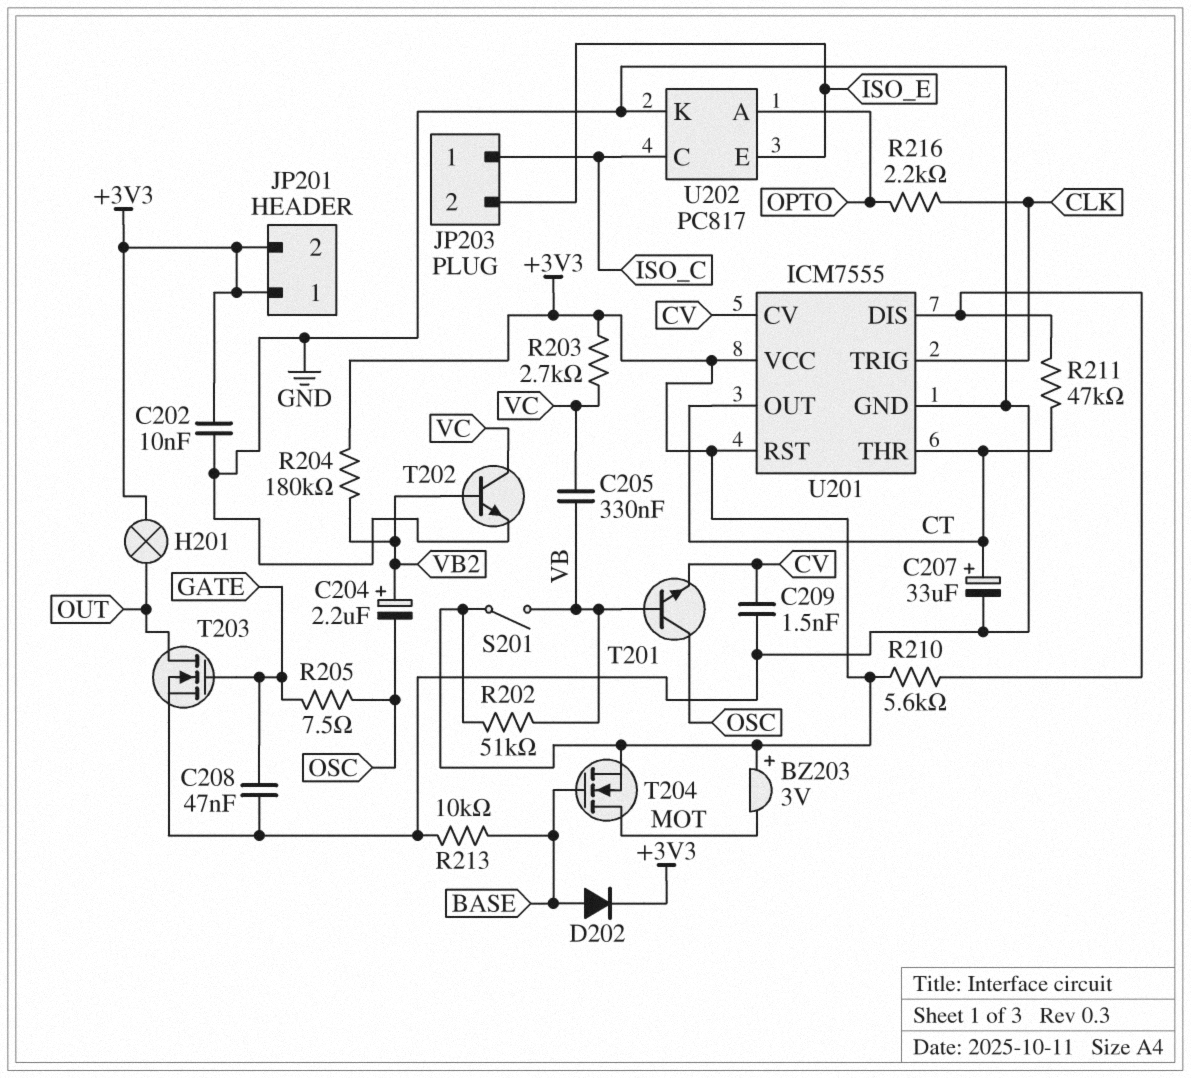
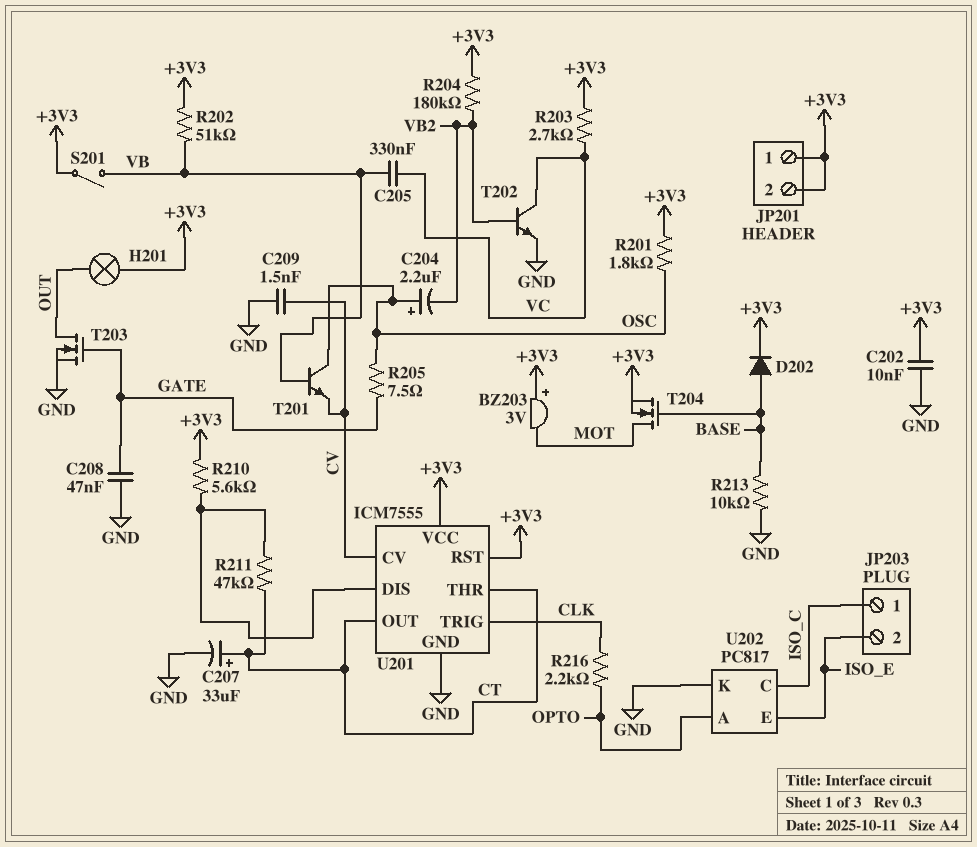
C204: 2.2uF (plus VB2, minus OSC) -> 2.2uF (plus OSC, minus VB2)
R201: none -> 1.8k (+3V3, OSC)

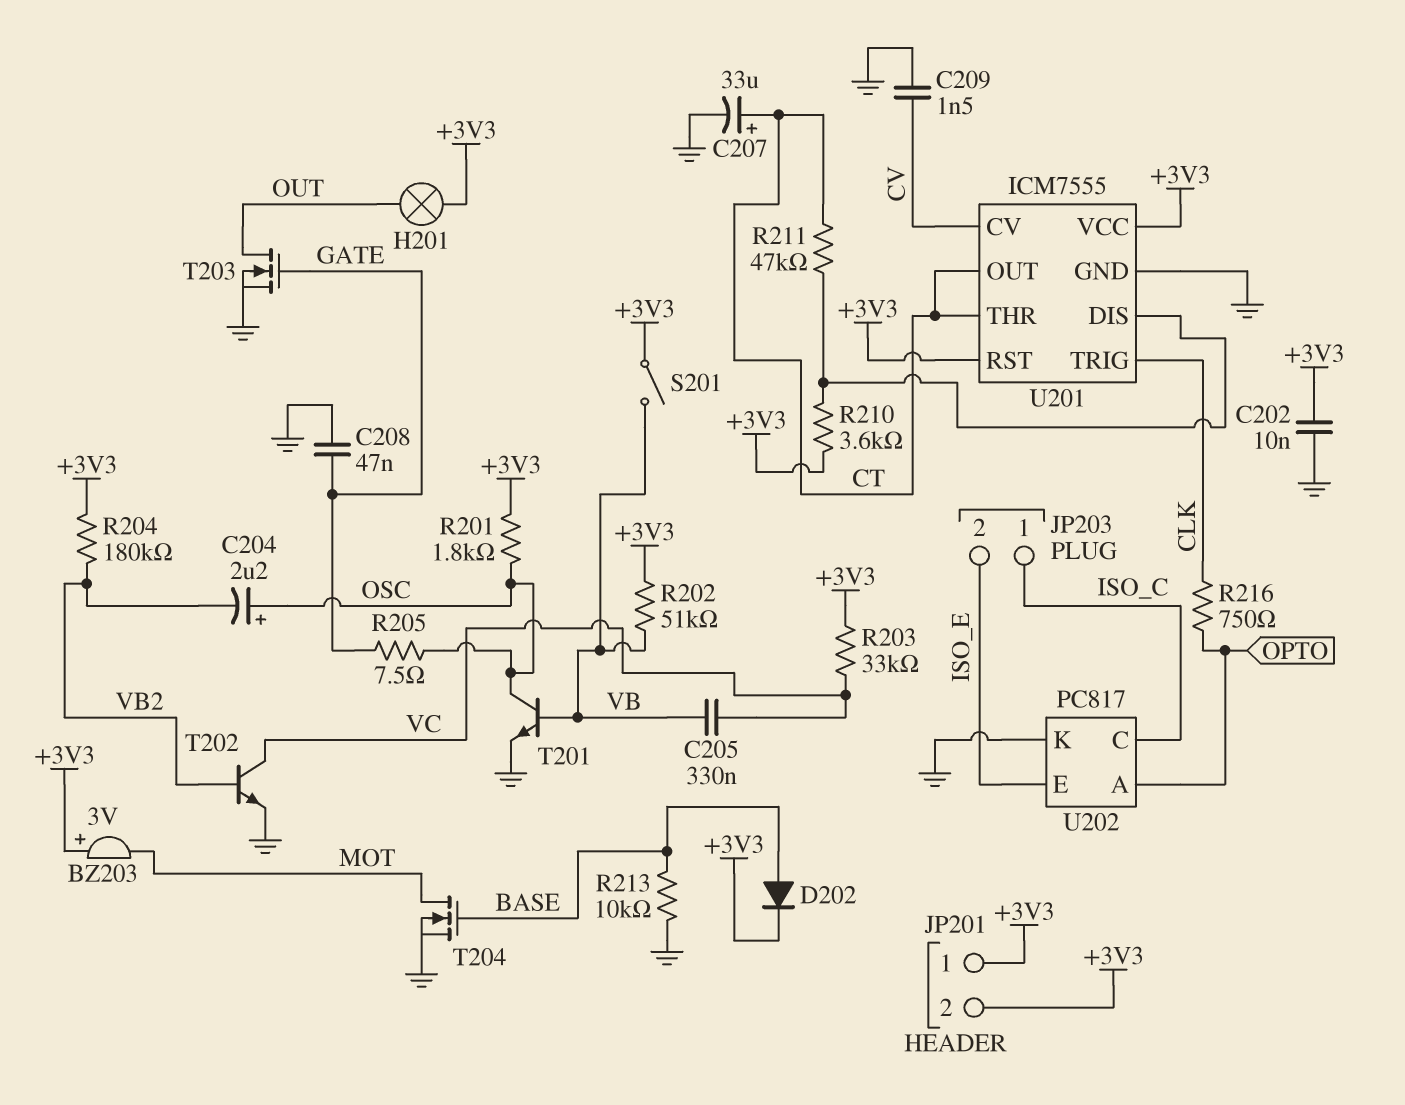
R203: 2.7k (+3V3, VC) -> 33k (+3V3, VC)
R210: 5.6k (+3V3, U201/DIS) -> 3.6k (+3V3, U201/DIS)
R216: 2.2k (CLK, OPTO) -> 750 (CLK, OPTO)
T201: NPN (B VB, C OSC, E CV) -> NPN (B VB, C OSC, E GND)
T204: NMOS (G BASE, D MOT, S +3V3) -> NMOS (G BASE, D MOT, S GND)

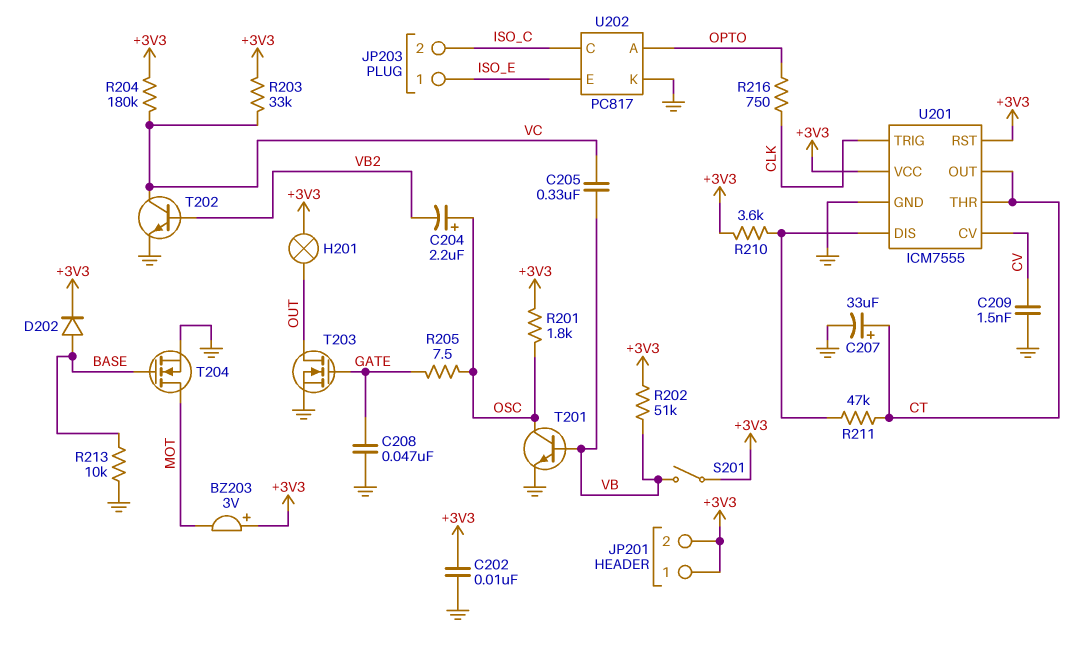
JP203 pin 1: ISO_C -> ISO_E
JP203 pin 2: ISO_E -> ISO_C
R204: 180k (+3V3, VB2) -> 180k (+3V3, VC)

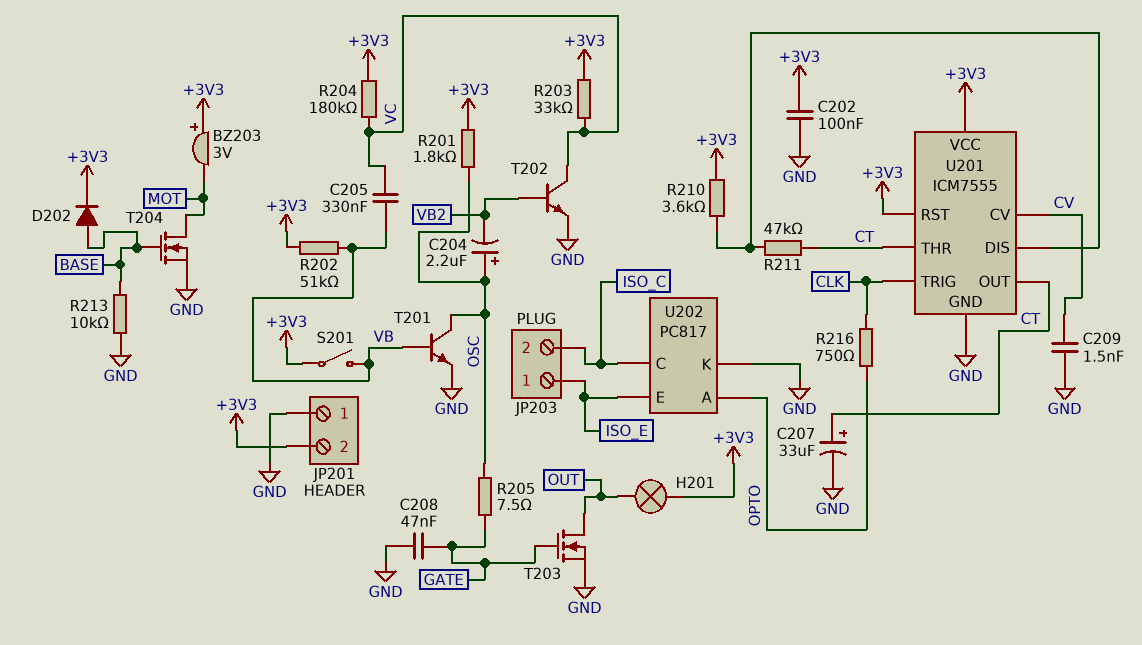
C202: 10nF (+3V3, GND) -> 100nF (+3V3, GND)
JP201 pin 1: +3V3 -> GND

